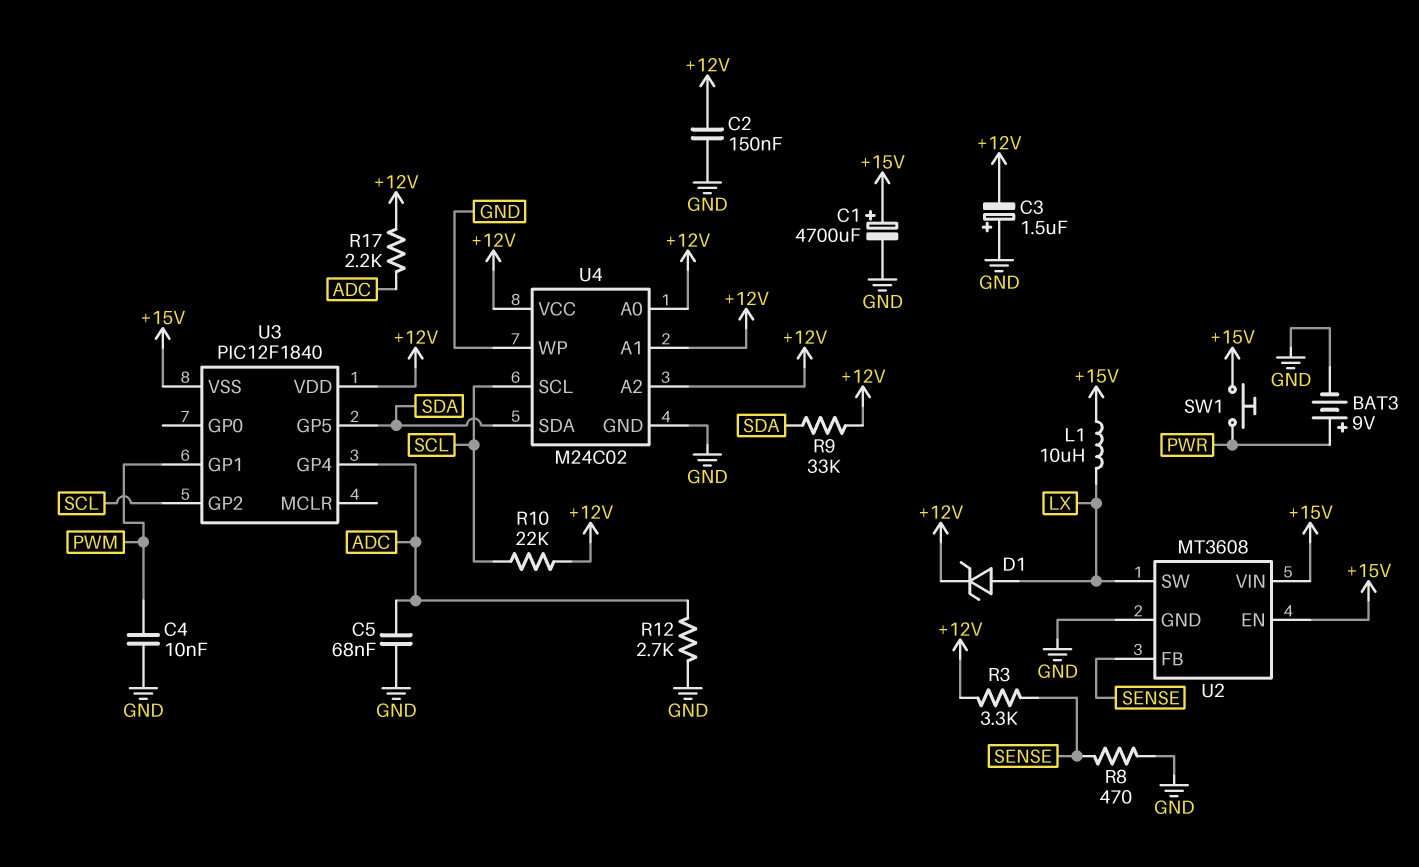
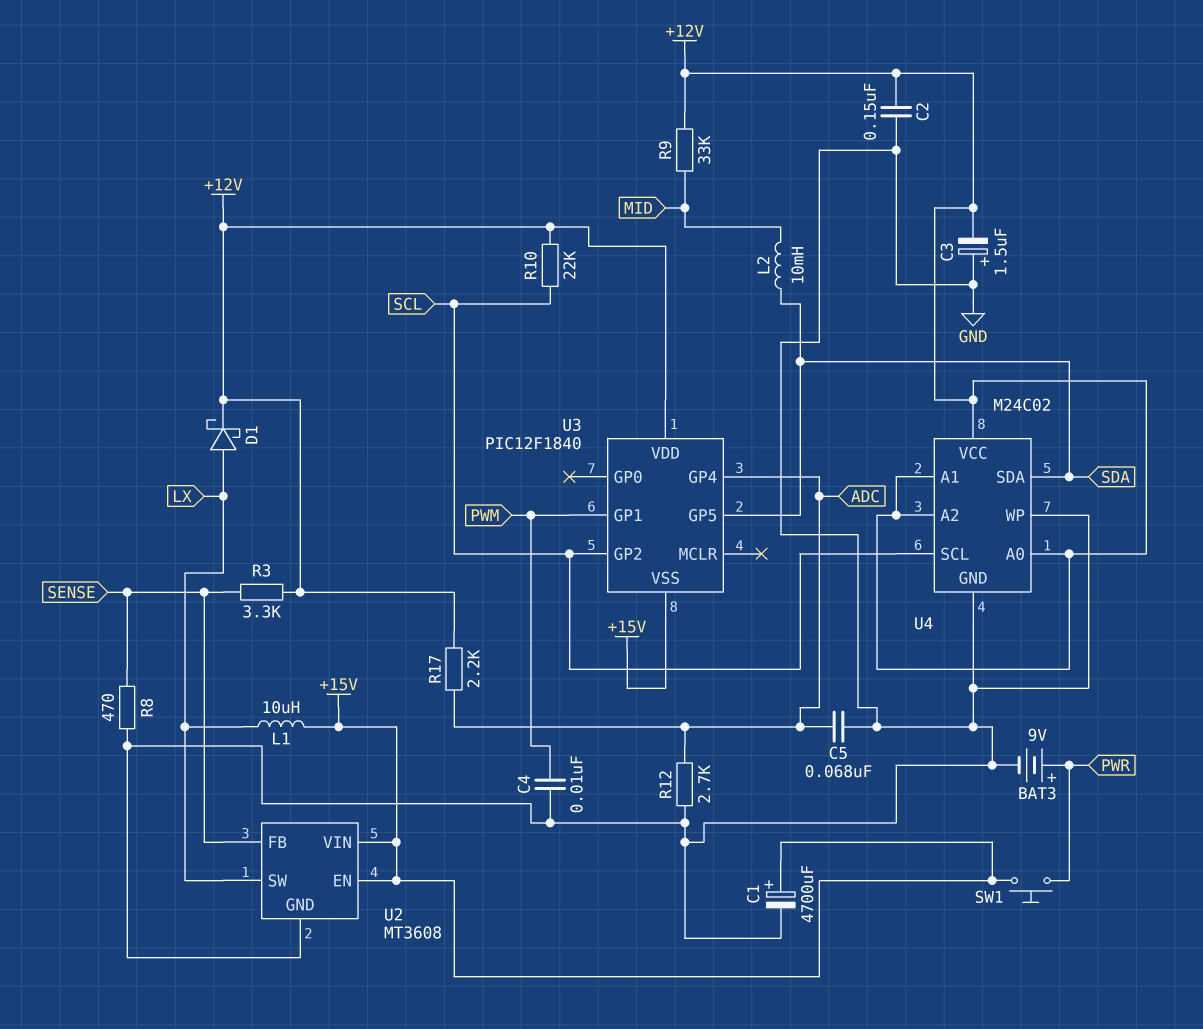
D1: zener (A LX, K +12V) -> schottky (A LX, K +12V)
L2: none -> 10mH (MID, SDA)
R9: 33k (+12V, SDA) -> 33k (+12V, MID)

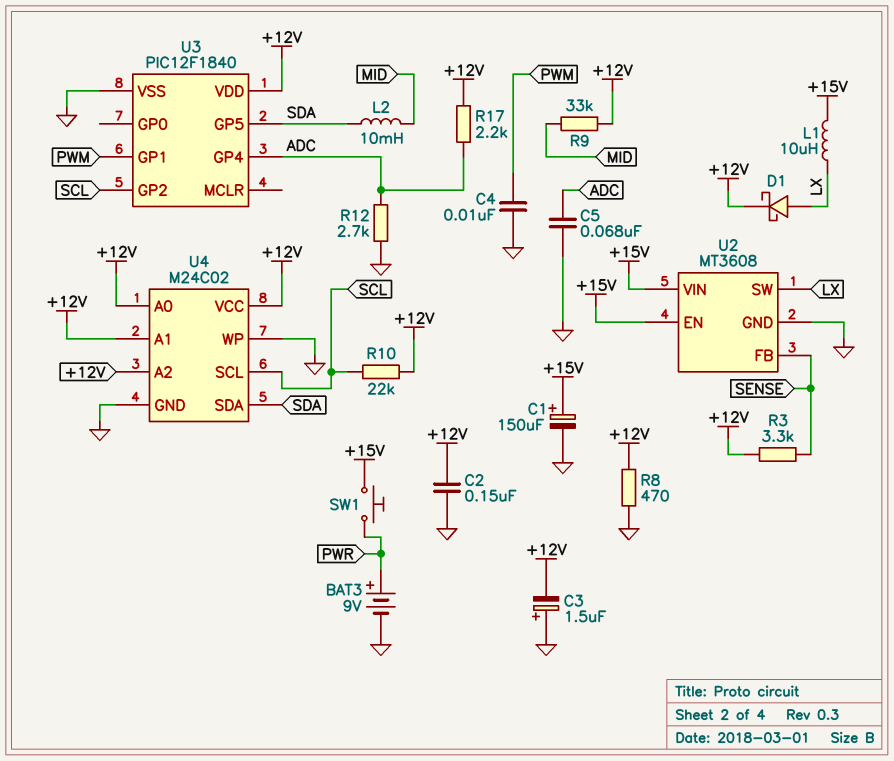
C1: 4700uF (plus +15V, minus GND) -> 150uF (plus +15V, minus GND)
R8: 470 (GND, SENSE) -> 470 (+12V, GND)
U3 pin VSS: +15V -> GND

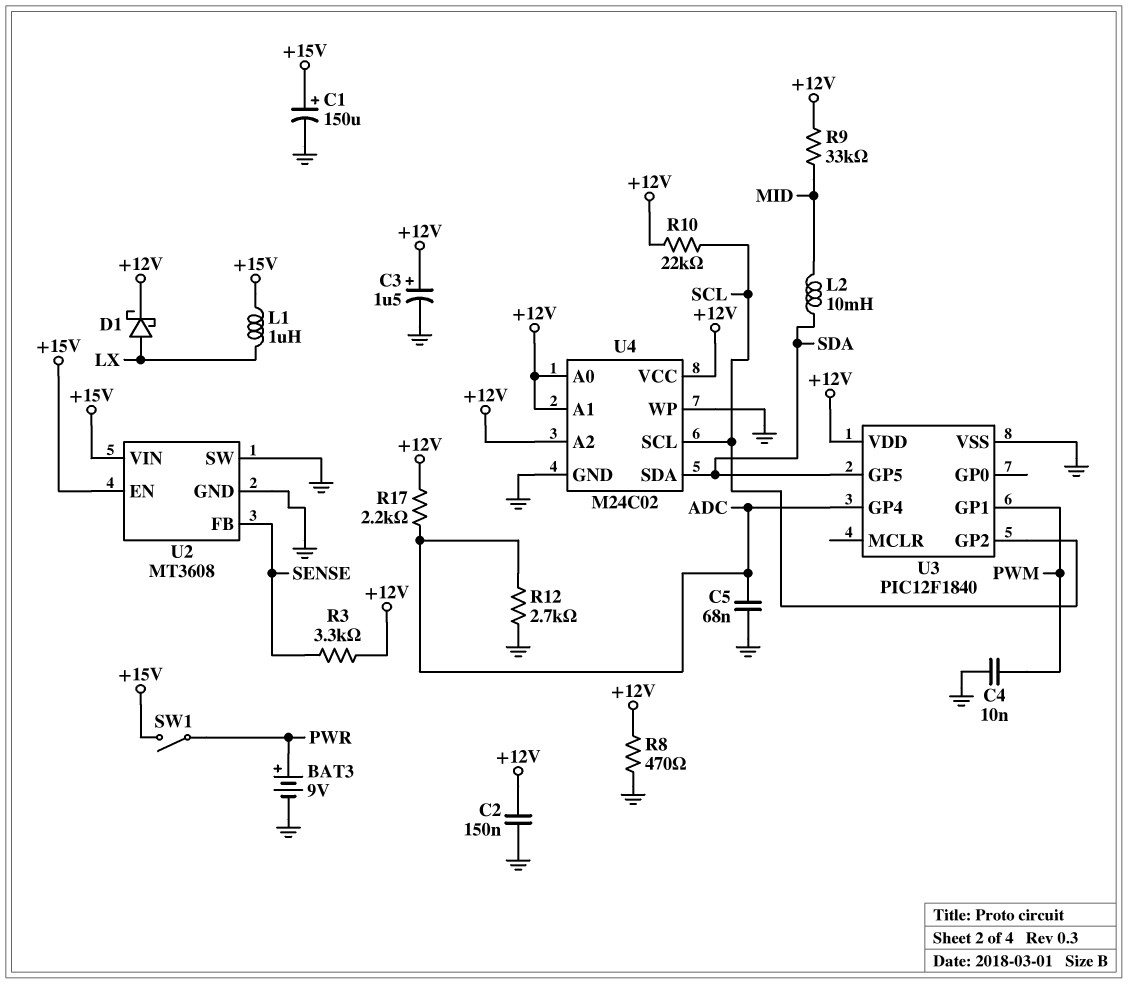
C3: 1.5uF (plus GND, minus +12V) -> 1.5uF (plus +12V, minus GND)
L1: 10uH (+15V, LX) -> 1uH (+15V, LX)
SW1: button (+15V, PWR) -> switch (+15V, PWR)
U2 pin SW: LX -> GND

